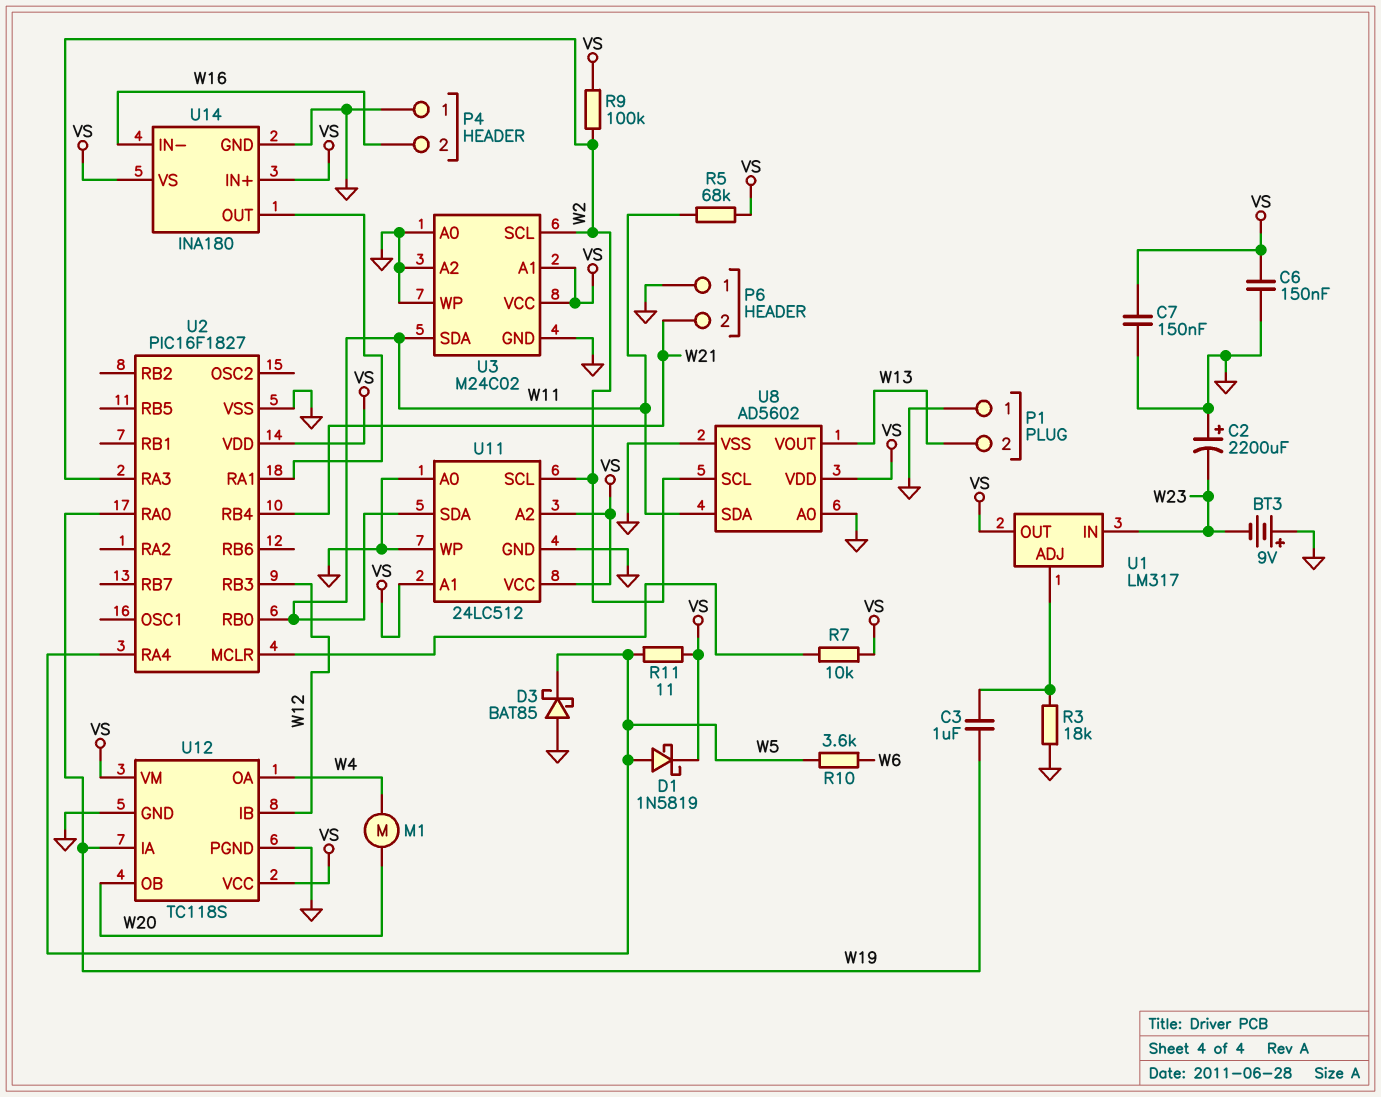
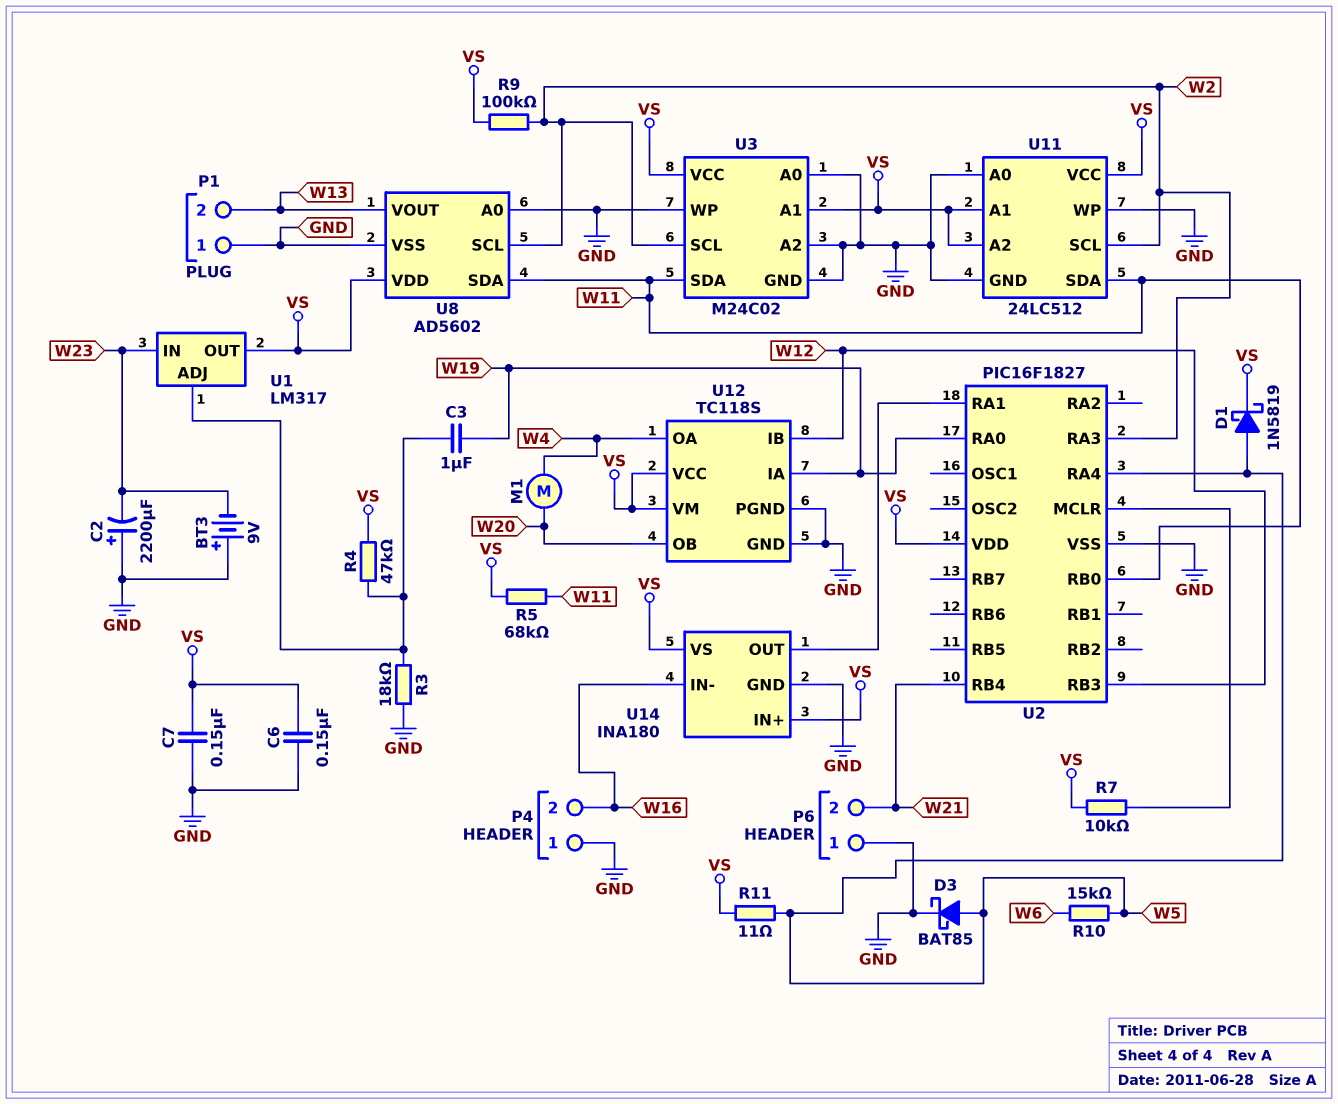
D3: schottky BAT85 (A GND, K W5) -> schottky BAT85 (A W5, K GND)
R4: none -> 47k (U1/ADJ, VS)
R10: 3.6k (W5, W6) -> 15k (W5, W6)

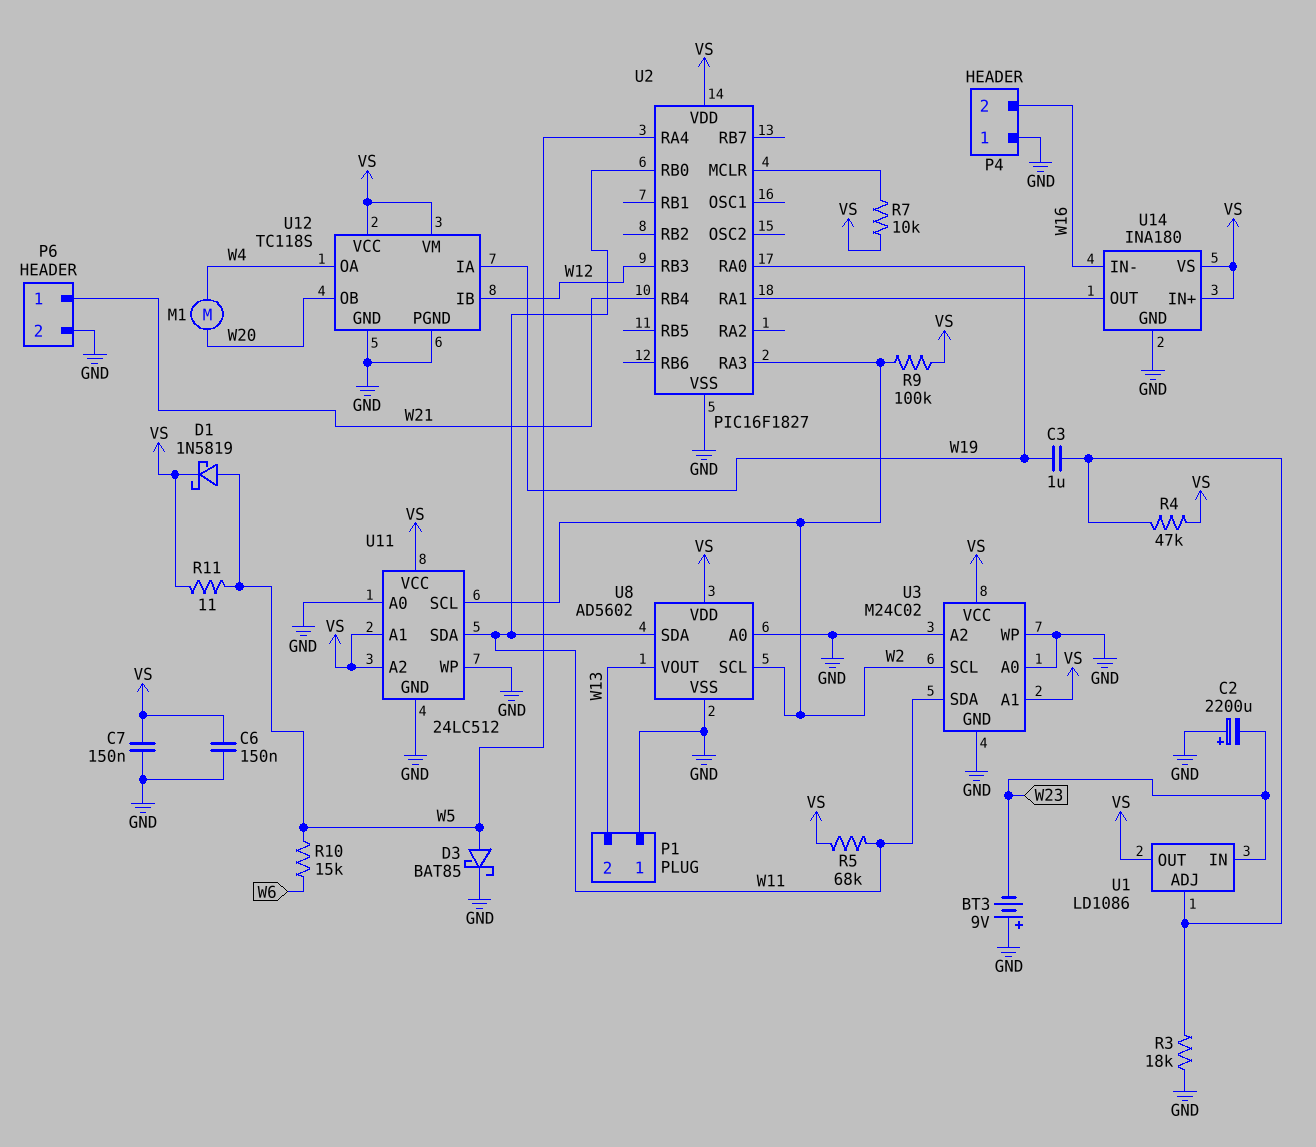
P6 pin 1: GND -> W21
P6 pin 2: W21 -> GND
U1: LM317 -> LD1086

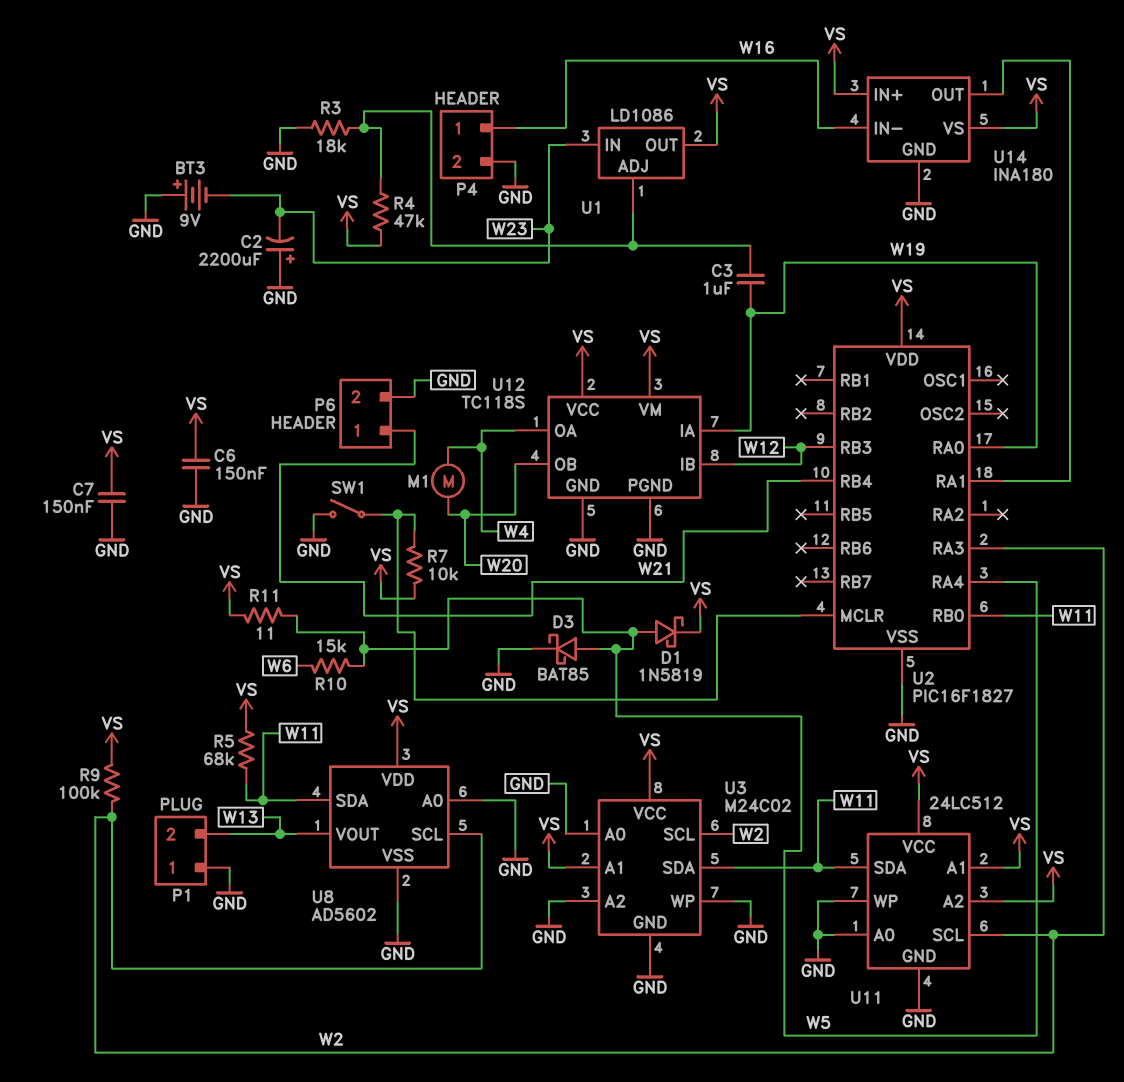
P4 pin 1: GND -> W16
P4 pin 2: W16 -> GND
SW1: none -> switch (GND, U2/MCLR)

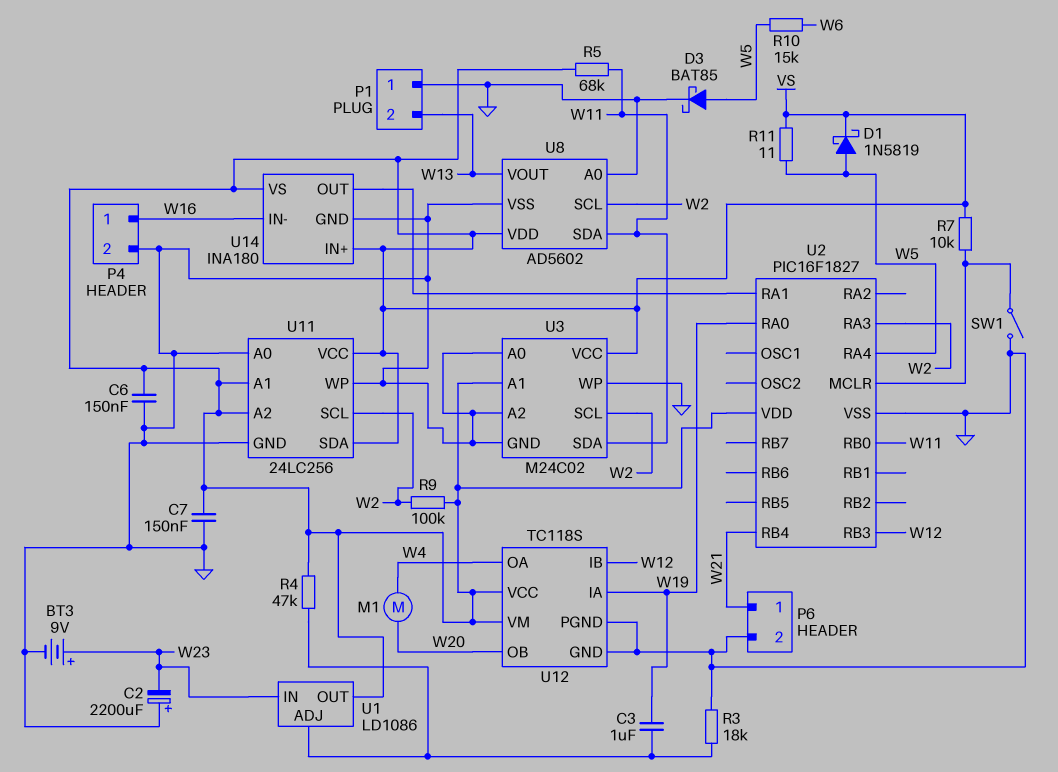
BT3: 9V (plus GND, minus W23) -> 9V (plus W23, minus GND)
U11: 24LC512 -> 24LC256
U11 pin SDA: W11 -> VS

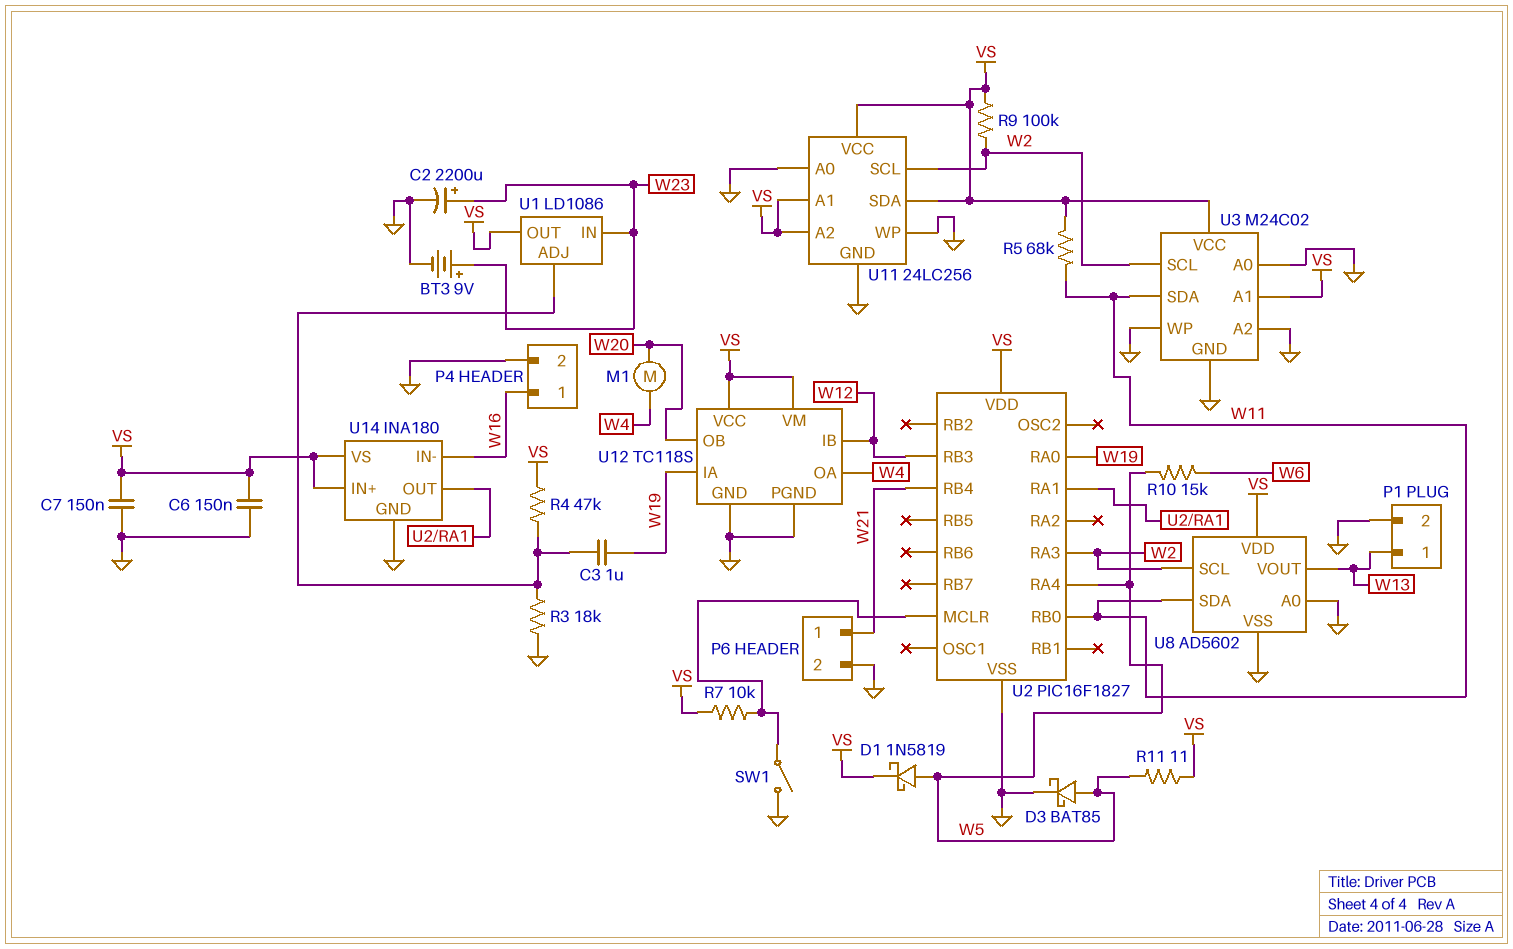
C2: 2200uF (plus GND, minus W23) -> 2200uF (plus W23, minus GND)
P1 pin 1: GND -> W13
P1 pin 2: W13 -> GND

